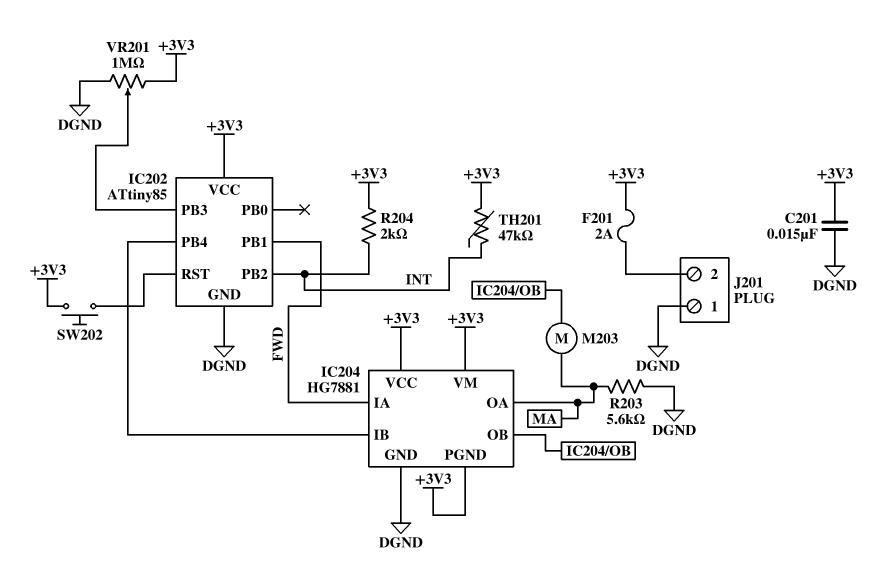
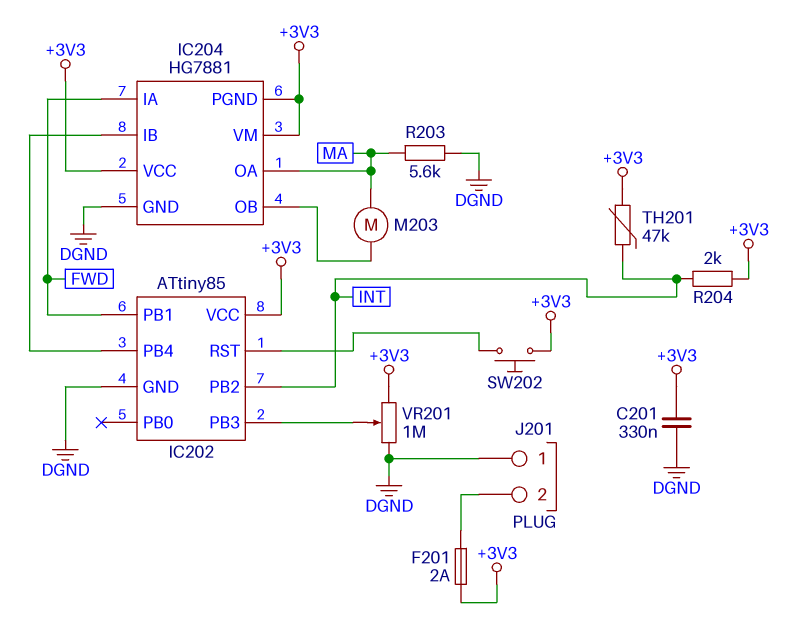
C201: 15nF (+3V3, DGND) -> 330nF (+3V3, DGND)

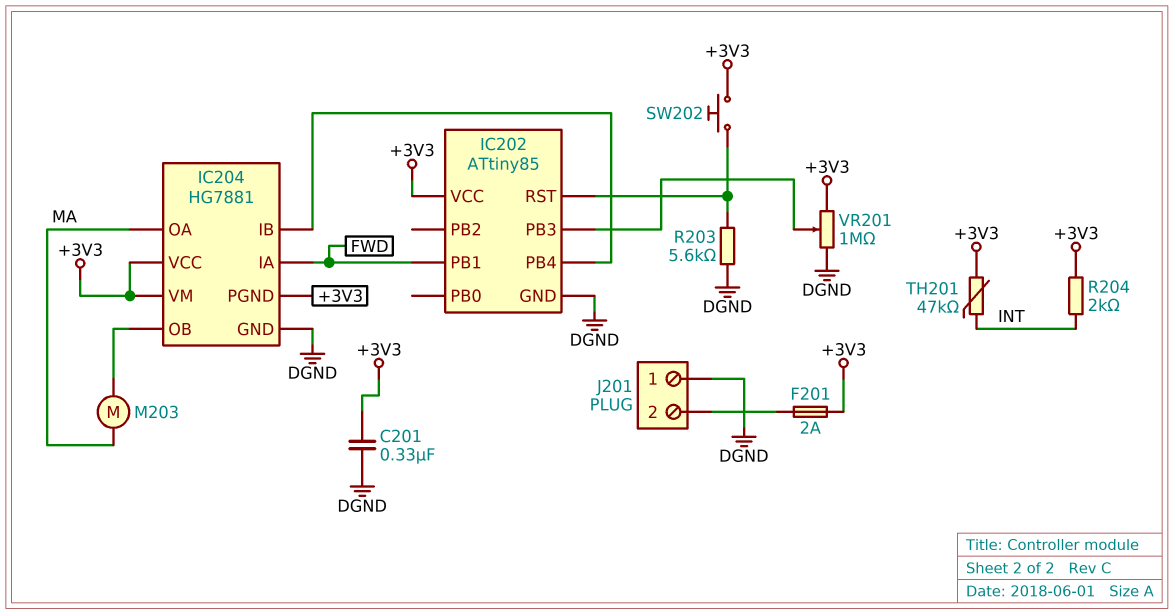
IC202 pin PB2: INT -> none
R203: 5.6k (DGND, MA) -> 5.6k (DGND, IC202/RST)

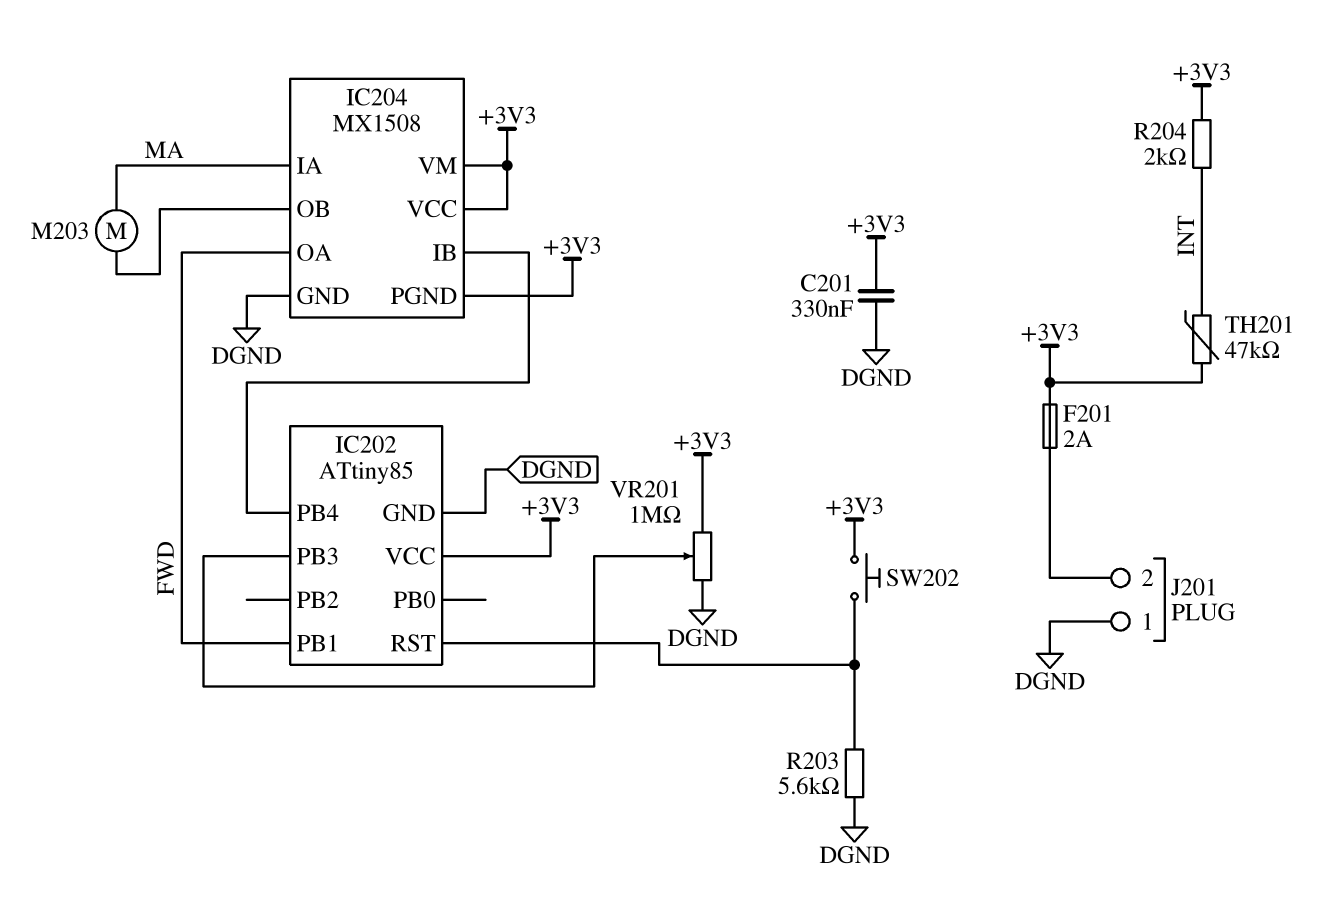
IC204: HG7881 -> MX1508
IC204 pin IA: FWD -> MA
IC204 pin OA: MA -> FWD

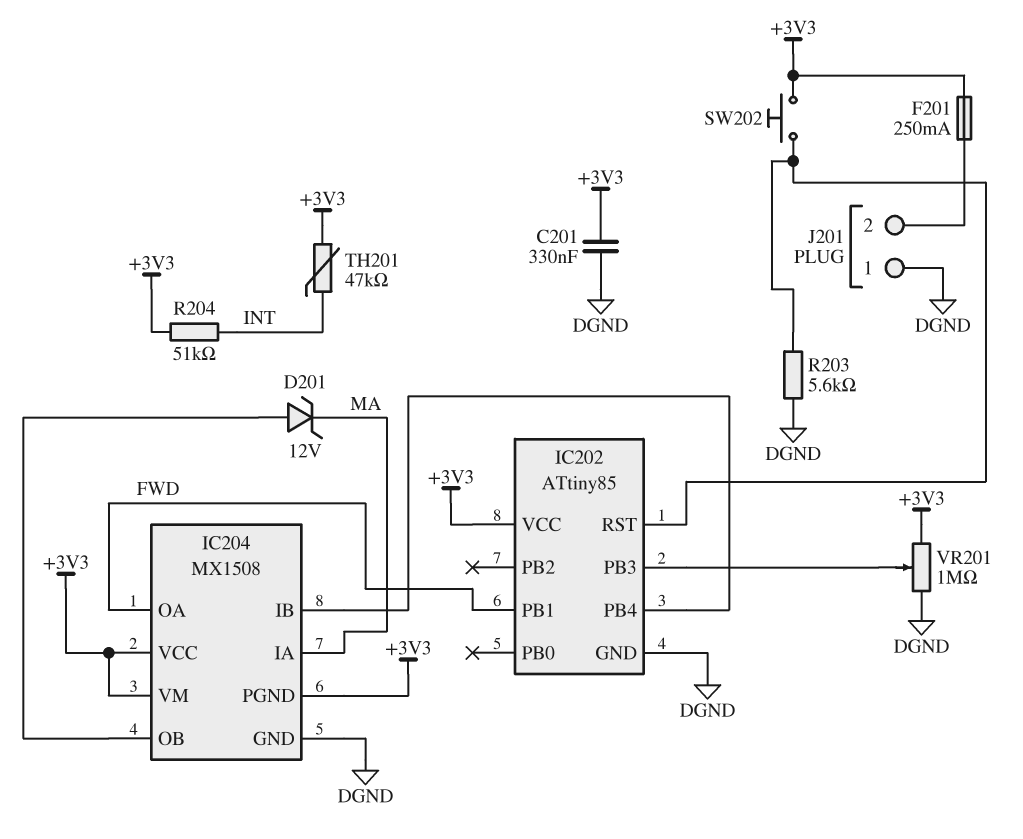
D201: none -> zener 12V (A IC204/OB, K MA)
F201: 2A (+3V3, J201/2) -> 250mA (+3V3, J201/2)
M203: motor (IC204/OB, MA) -> none
R204: 2k (+3V3, INT) -> 51k (+3V3, INT)

